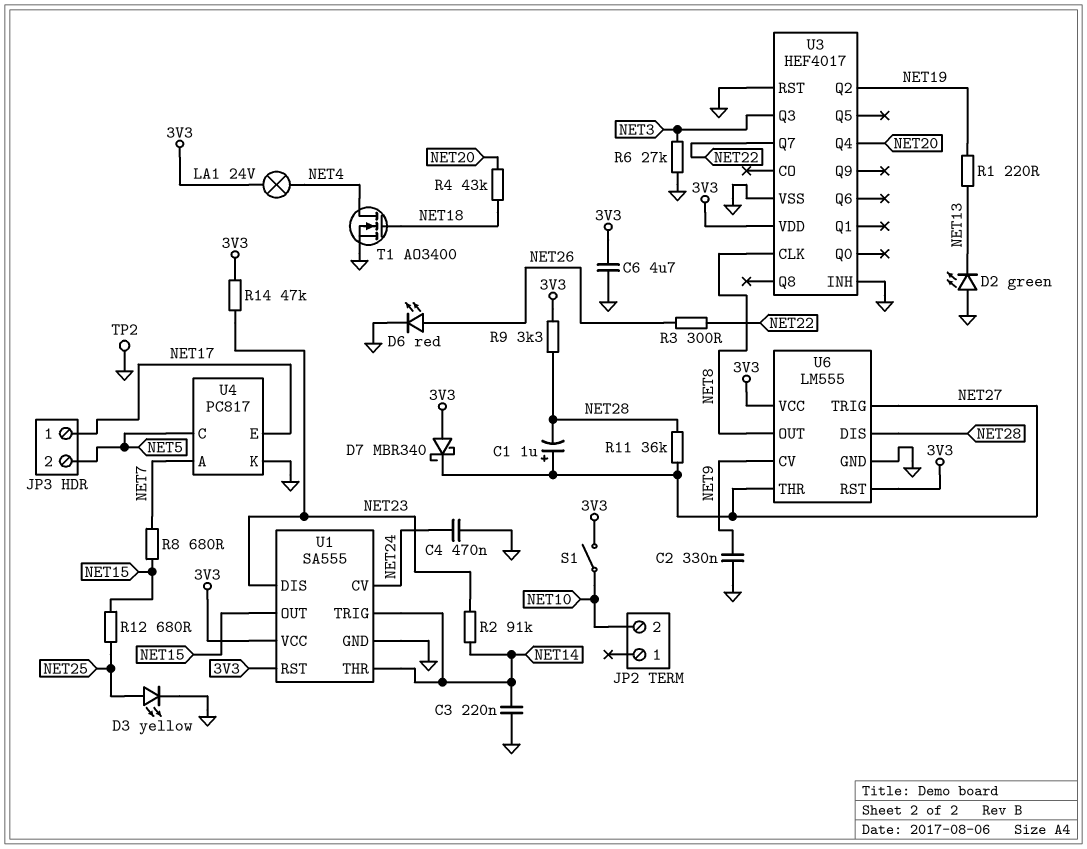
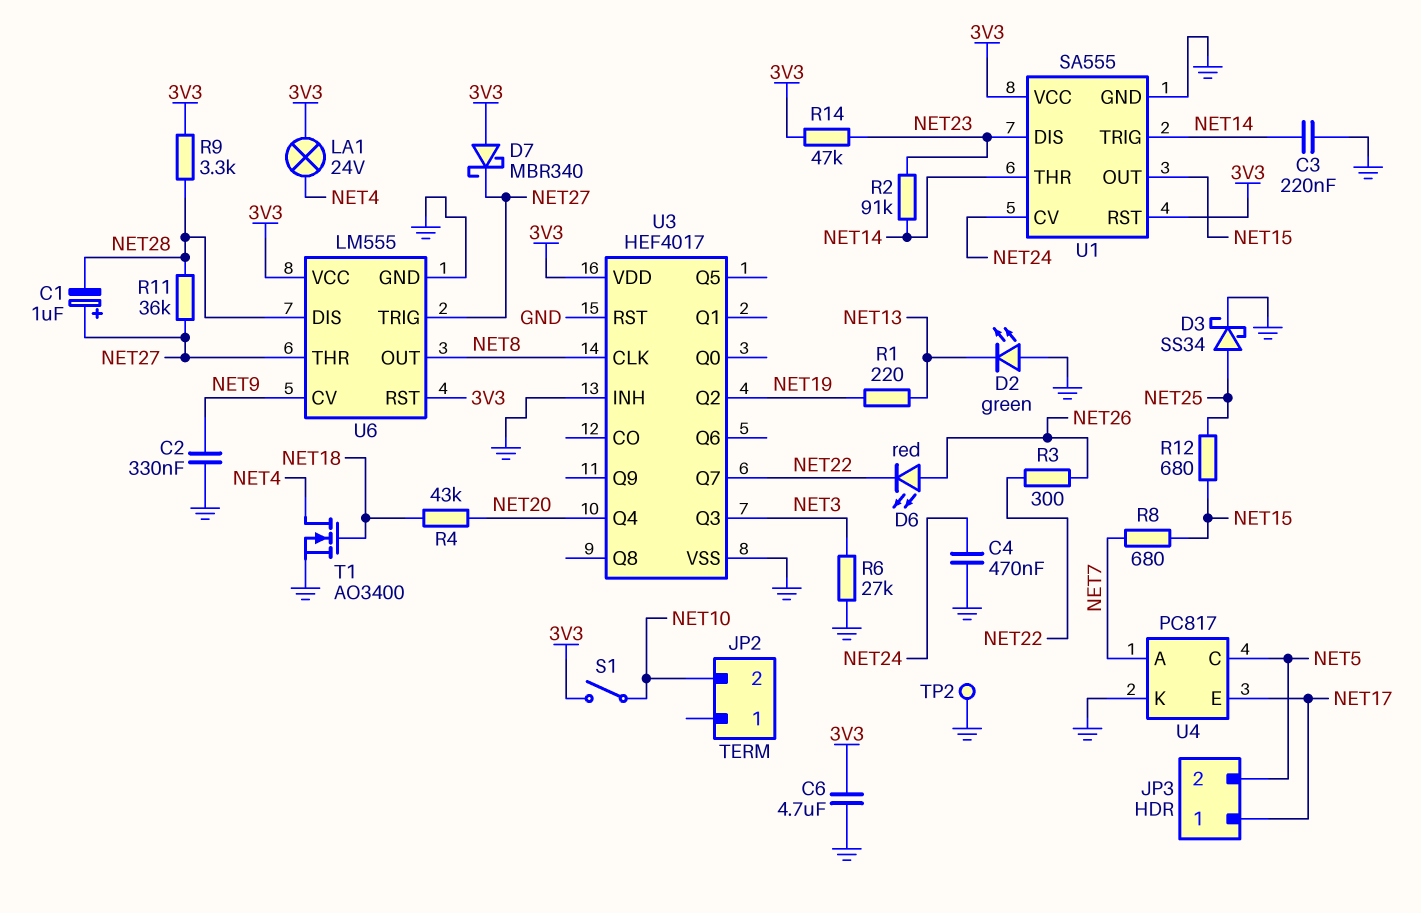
D3: LED yellow (A NET25, K GND) -> schottky SS34 (A NET25, K GND)
D6: LED red (A NET26, K GND) -> LED red (A NET26, K NET22)

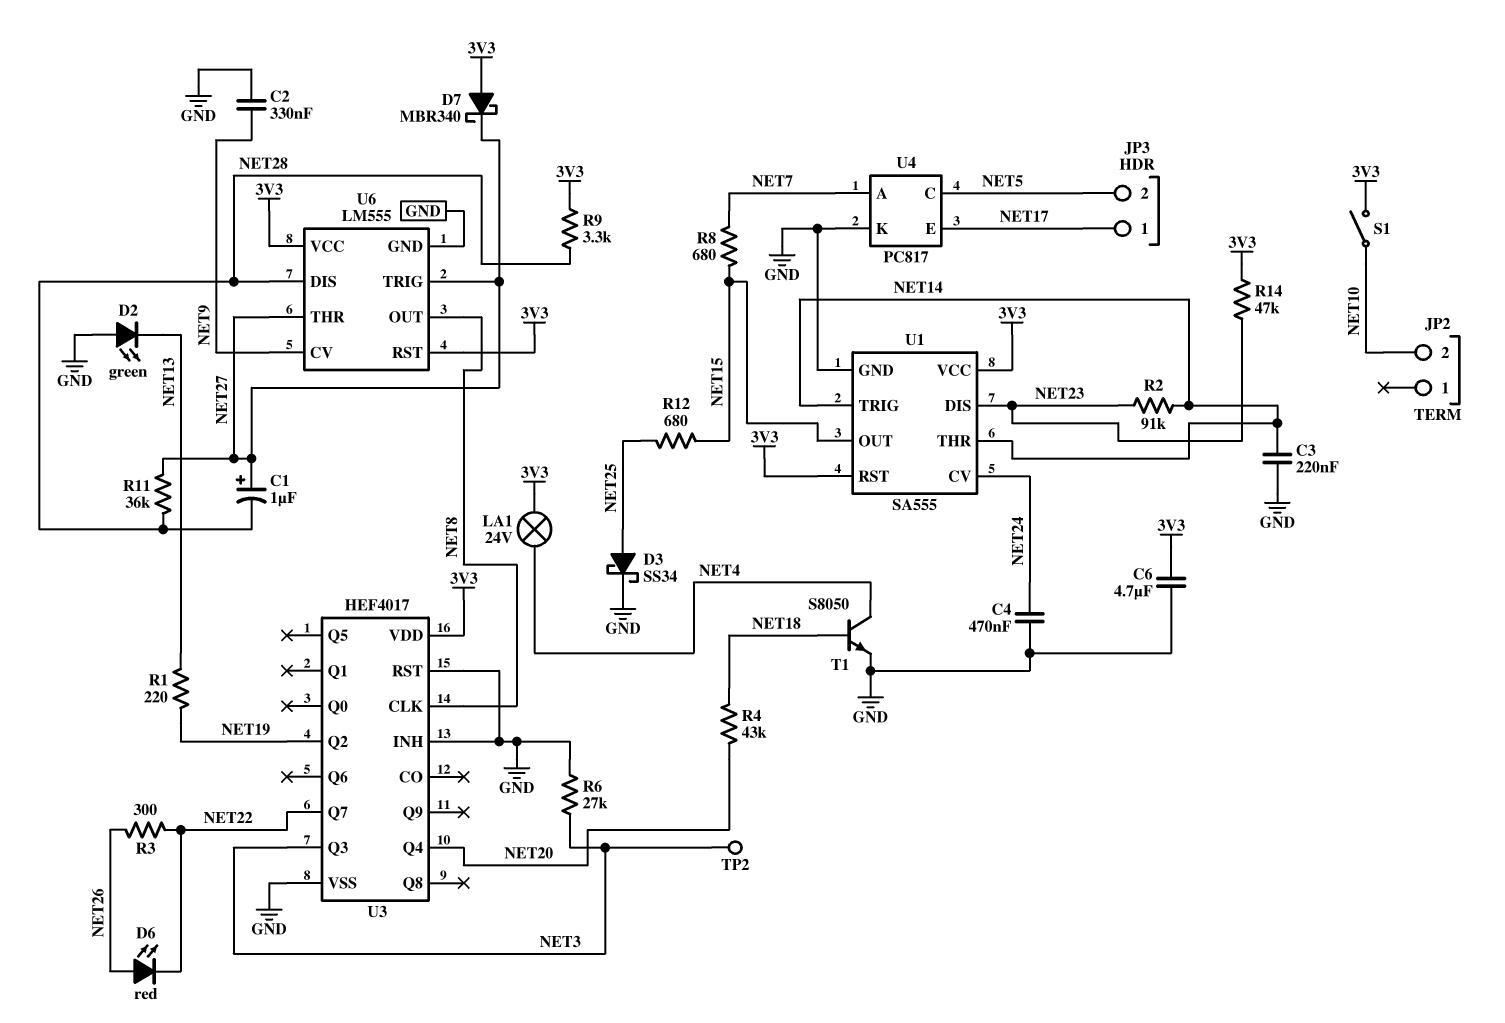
T1: NMOS AO3400 (G NET18, D NET4, S GND) -> NPN S8050 (B NET18, C NET4, E GND)
TP2: test point (GND) -> test point (NET3)

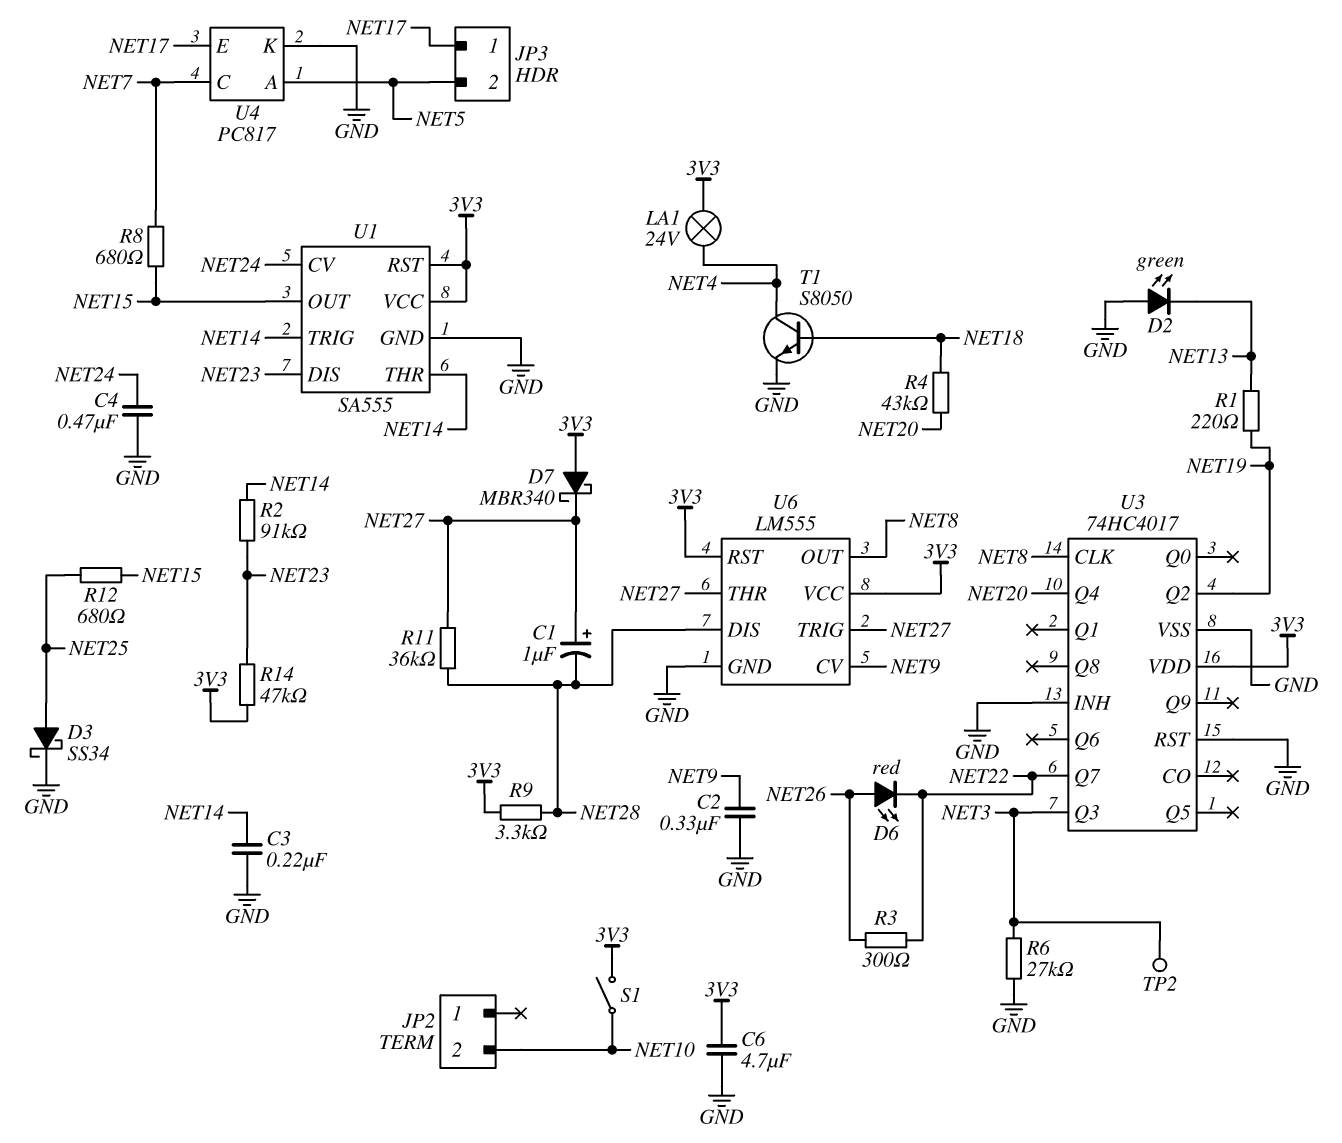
U3: HEF4017 -> 74HC4017
U4 pin A: NET7 -> NET5
U4 pin C: NET5 -> NET7

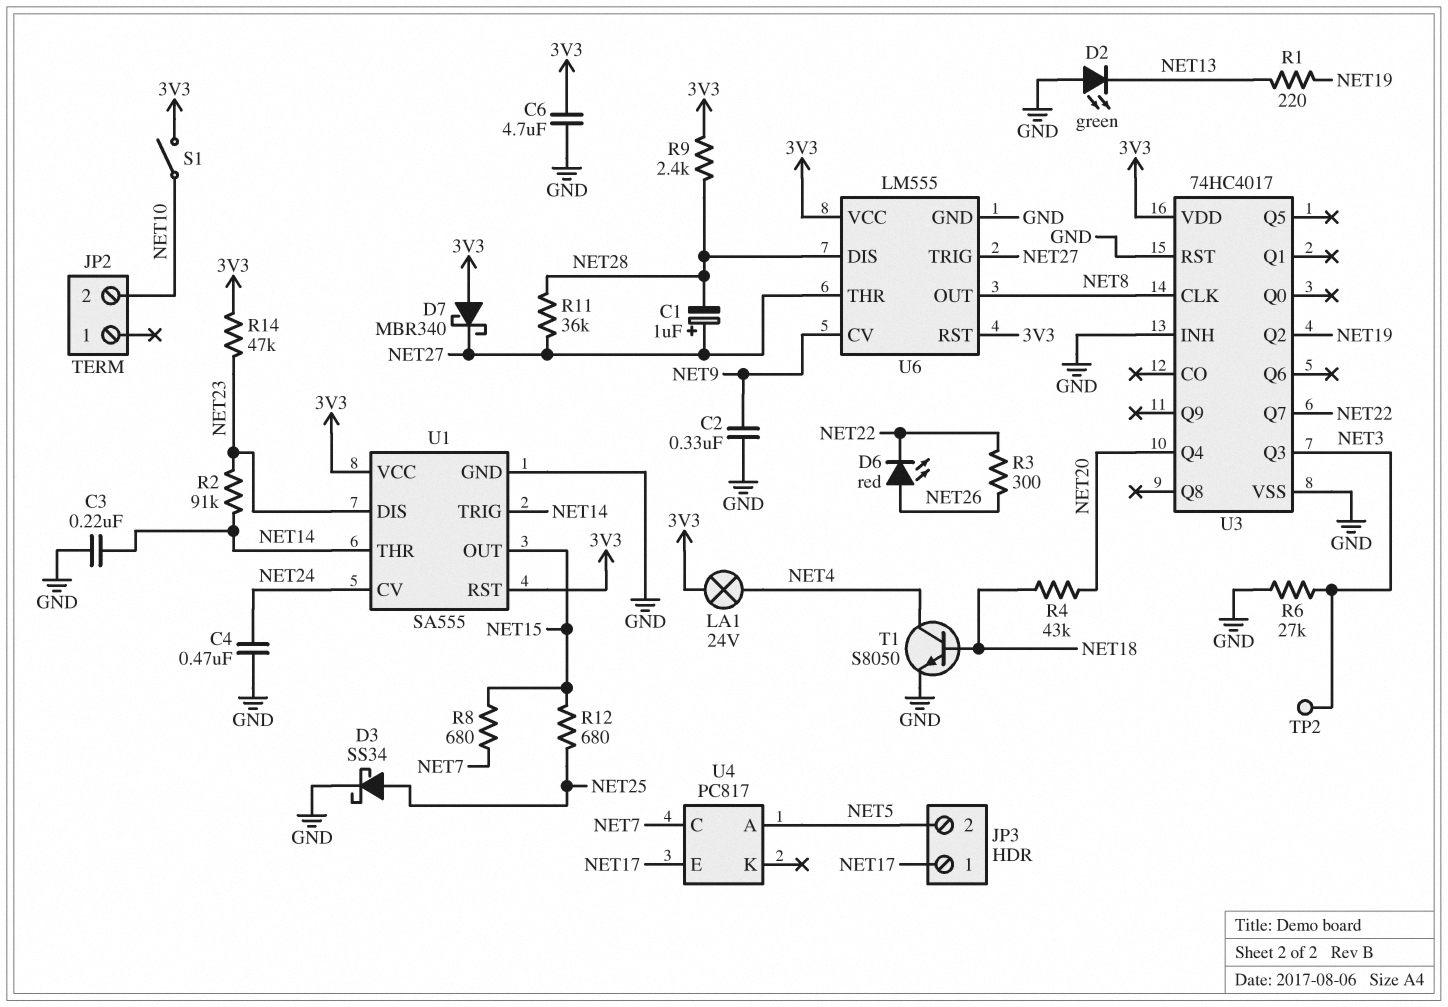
R9: 3.3k (3V3, NET28) -> 2.4k (3V3, NET28)
U4 pin K: GND -> none

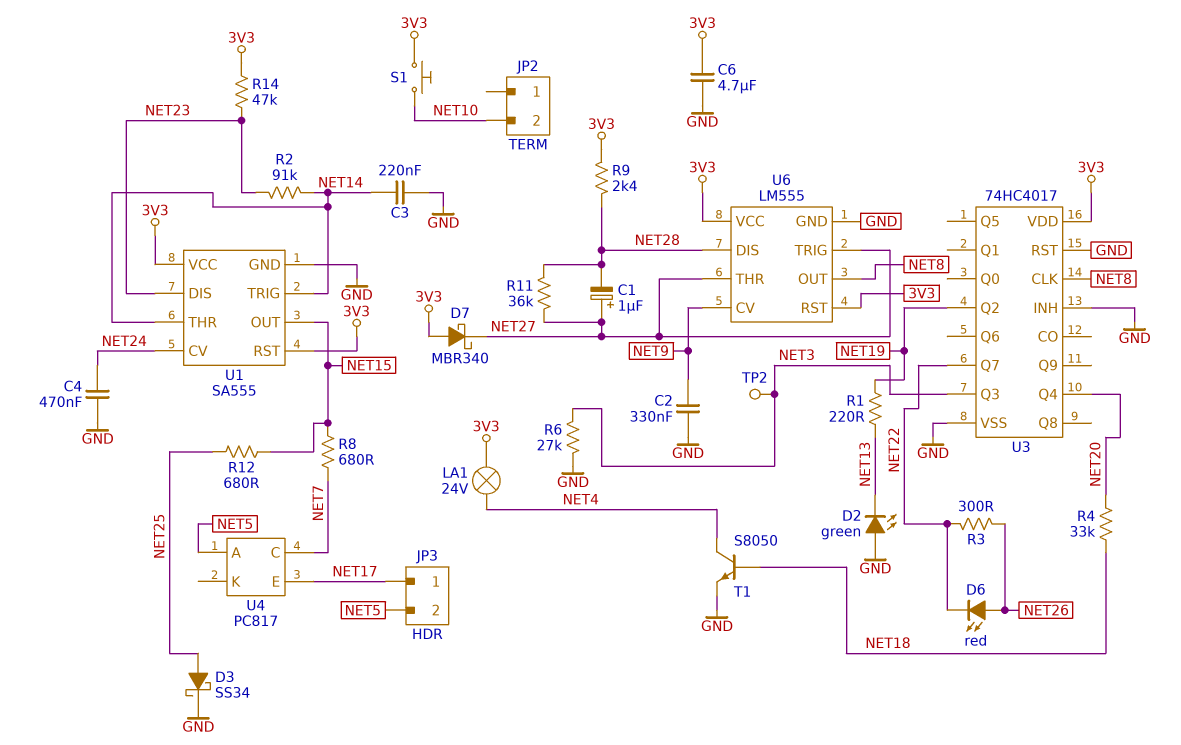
R4: 43k (NET18, NET20) -> 33k (NET18, NET20)
S1: switch (3V3, NET10) -> button (3V3, NET10)

